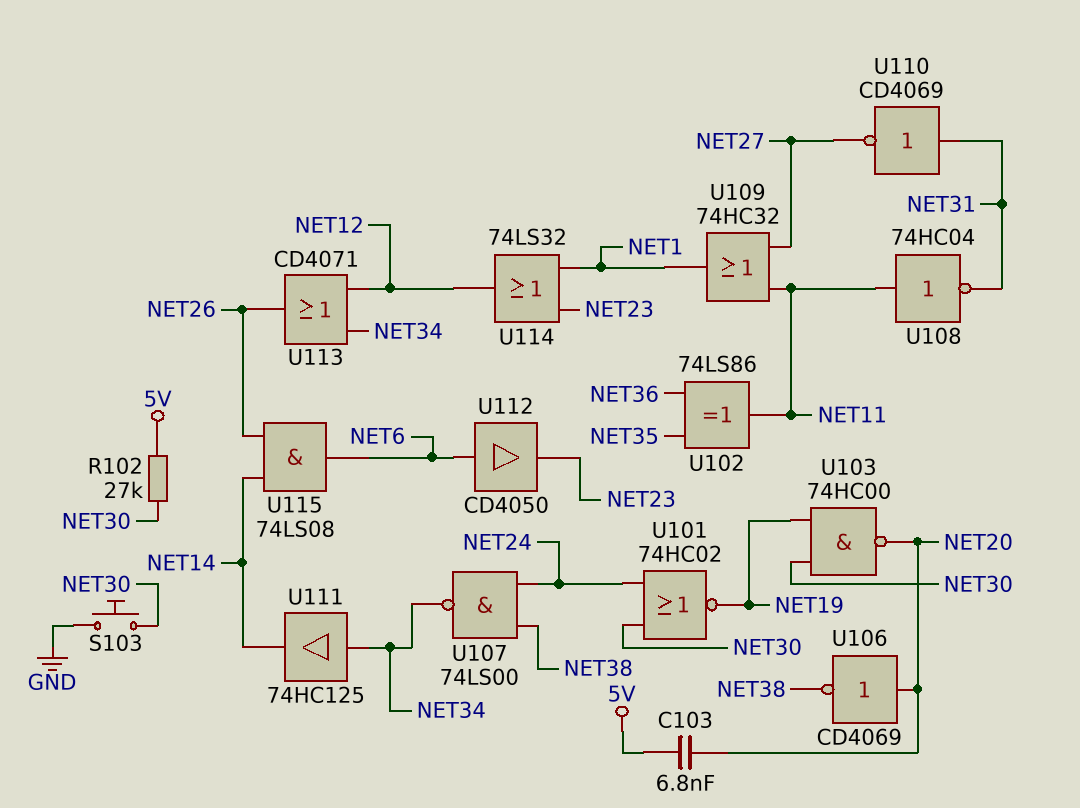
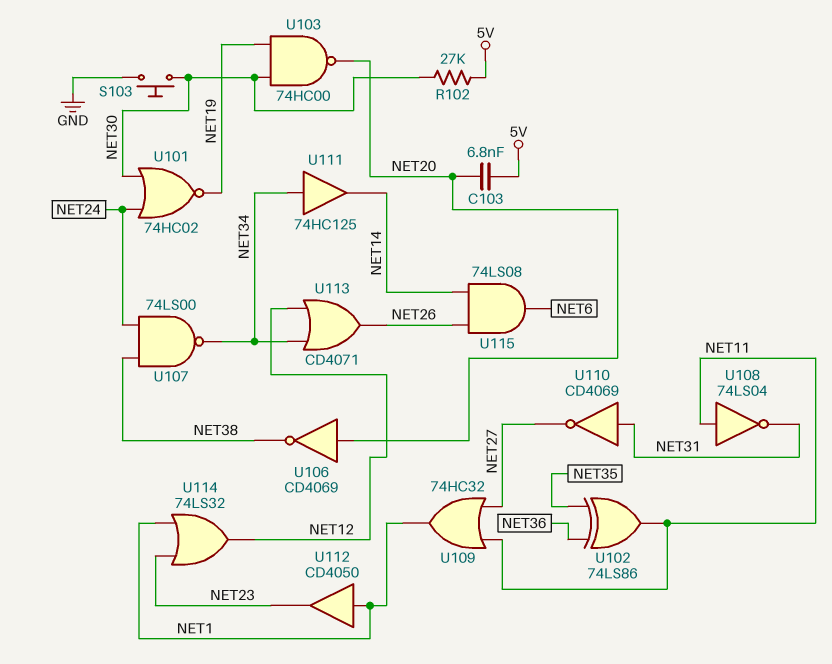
U108: NOT 74HC04 (in NET11, out NET31) -> NOT 74LS04 (in NET11, out NET31)
U112: buffer CD4050 (in NET6, out NET23) -> buffer CD4050 (in NET1, out NET23)

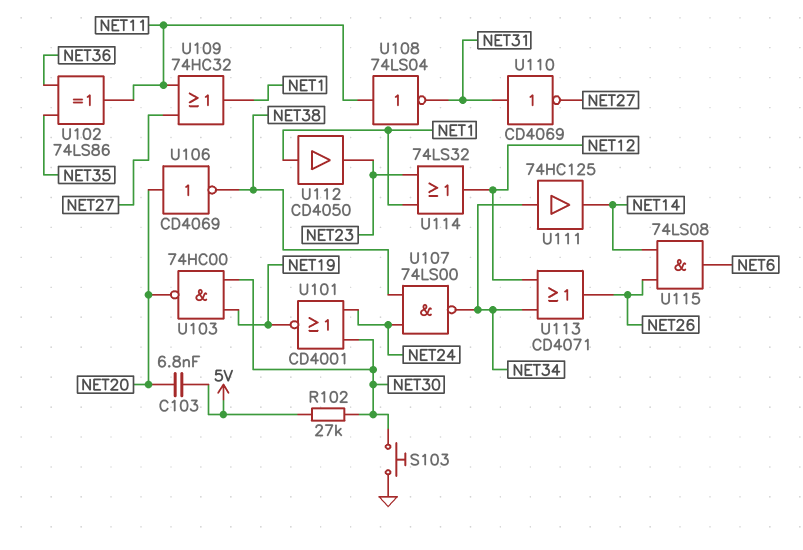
U101: NOR 74HC02 (in NET24, in NET30, out NET19) -> NOR CD4001 (in NET24, in NET30, out NET19)

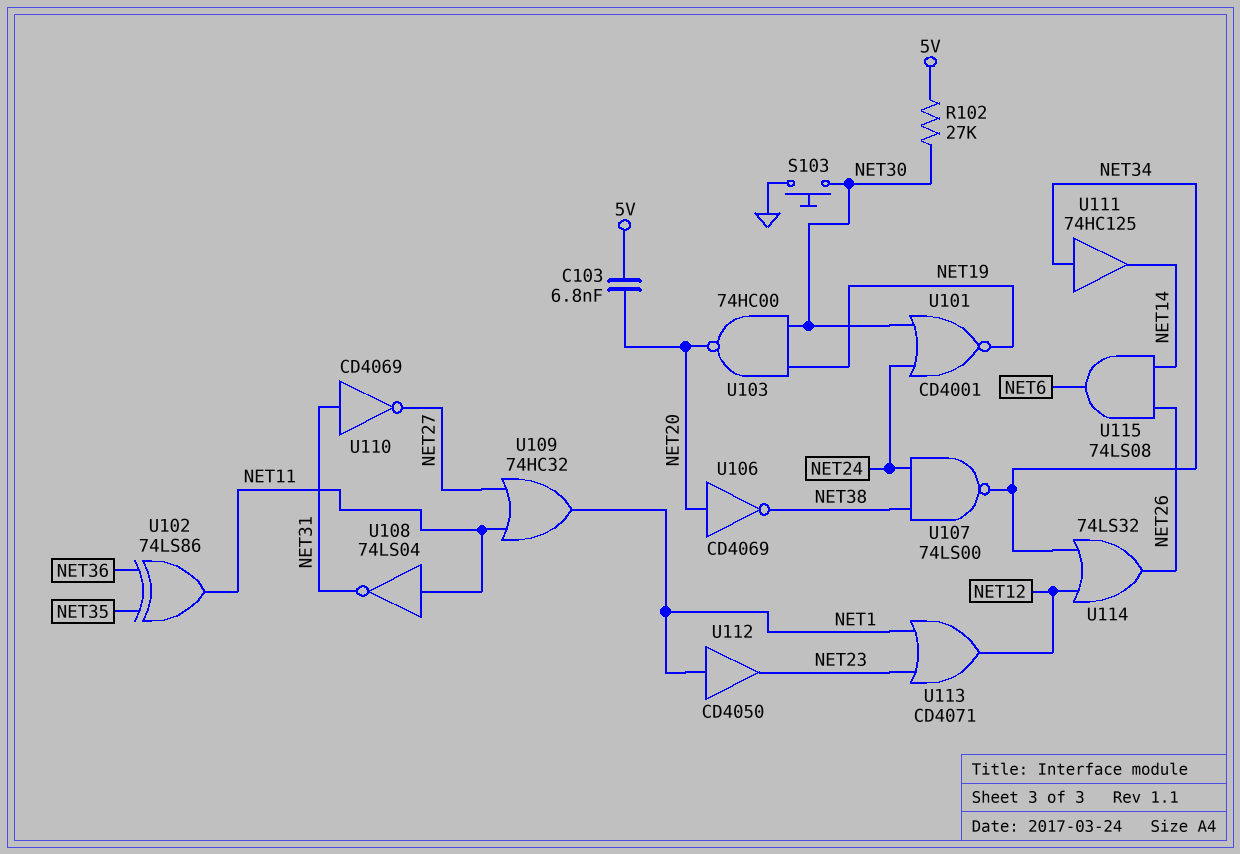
U113: OR CD4071 (in NET12, in NET34, out NET26) -> OR CD4071 (in NET1, in NET23, out NET12)
U114: OR 74LS32 (in NET1, in NET23, out NET12) -> OR 74LS32 (in NET12, in NET34, out NET26)

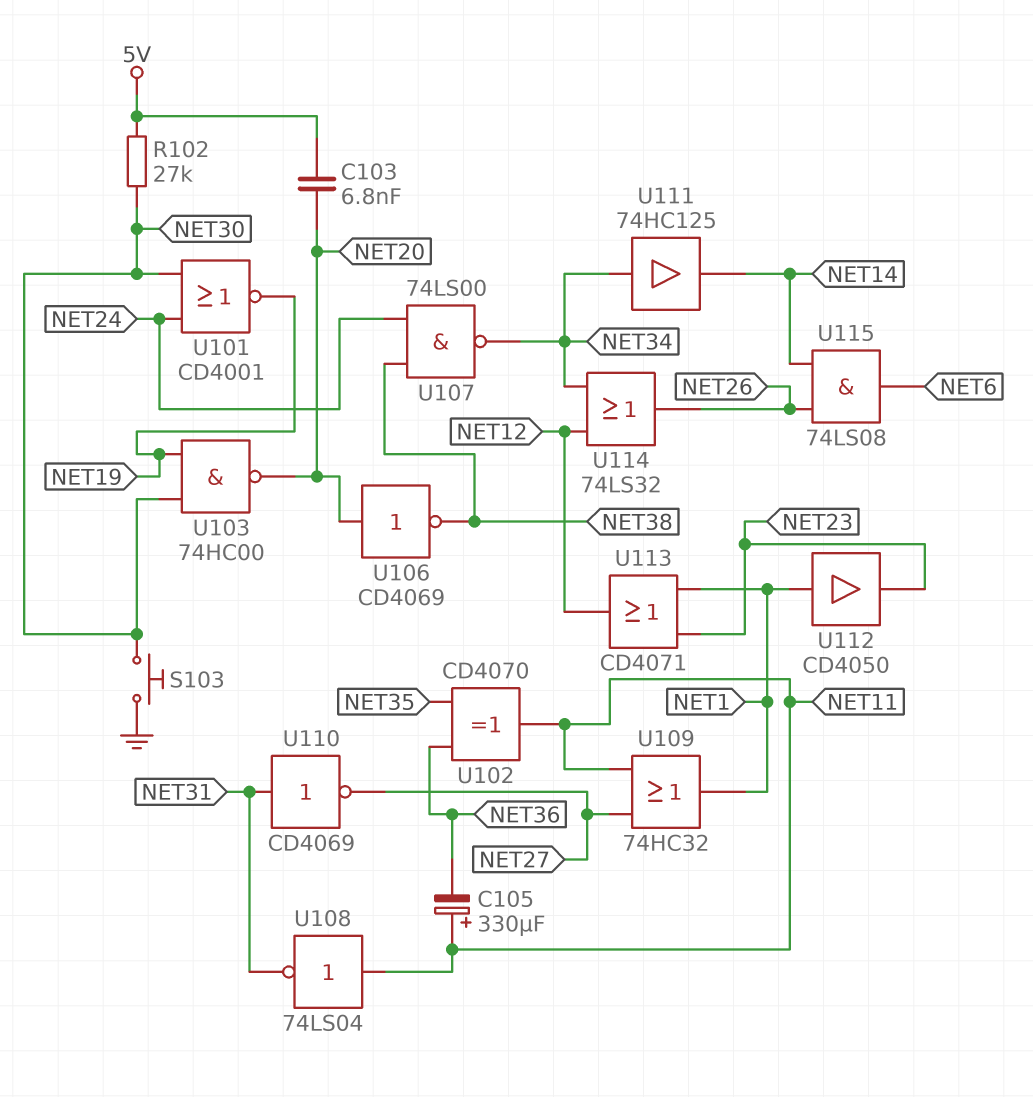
C105: none -> 330uF (plus NET11, minus NET36)
U102: XOR 74LS86 (in NET35, in NET36, out NET11) -> XOR CD4070 (in NET35, in NET36, out NET11)

